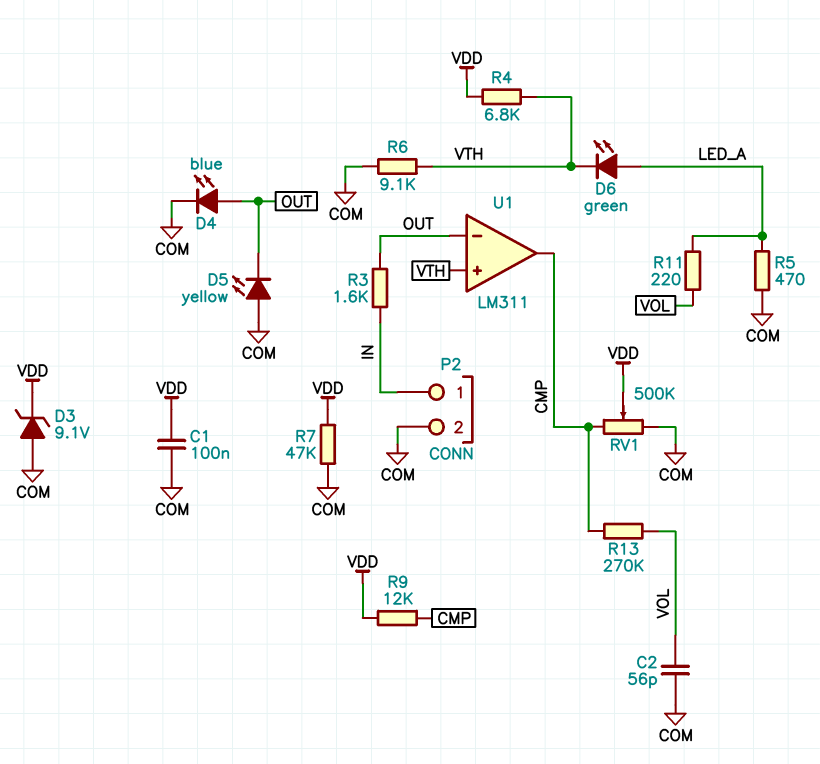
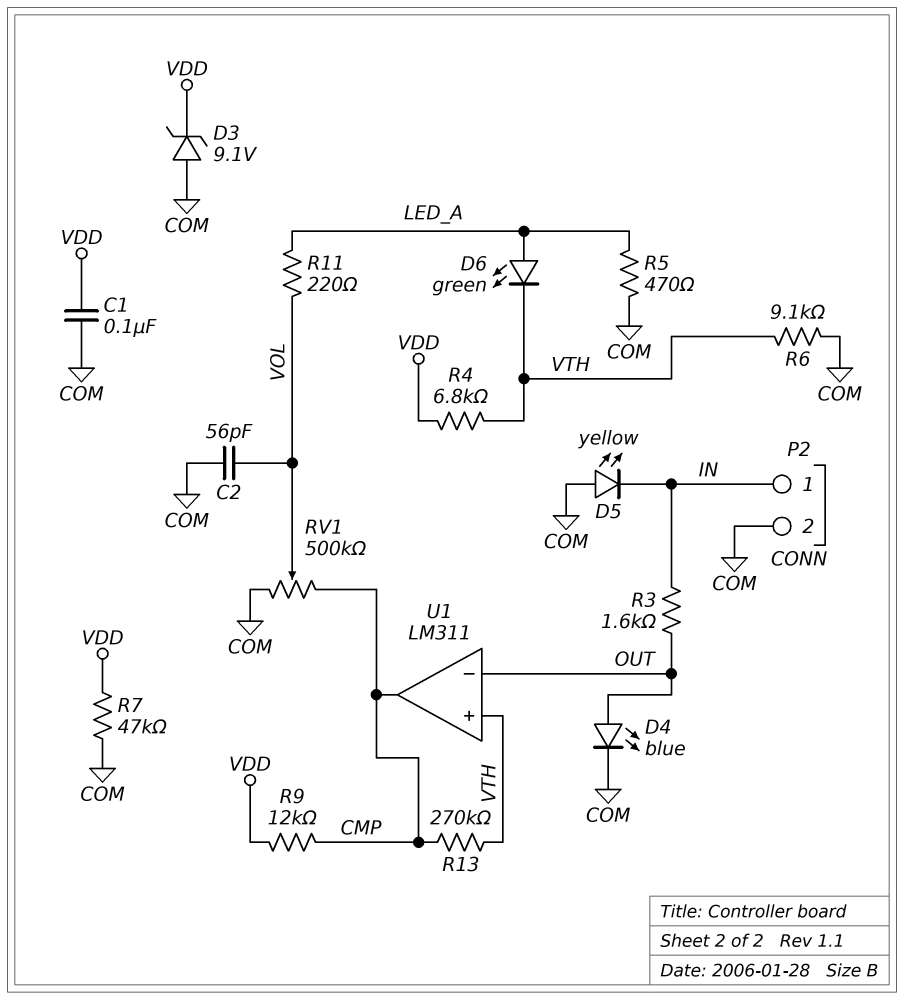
D5: LED yellow (A COM, K OUT) -> LED yellow (A COM, K IN)
R13: 270k (CMP, VOL) -> 270k (CMP, VTH)
RV1: 500k (CMP, COM, wiper VDD) -> 500k (CMP, COM, wiper VOL)

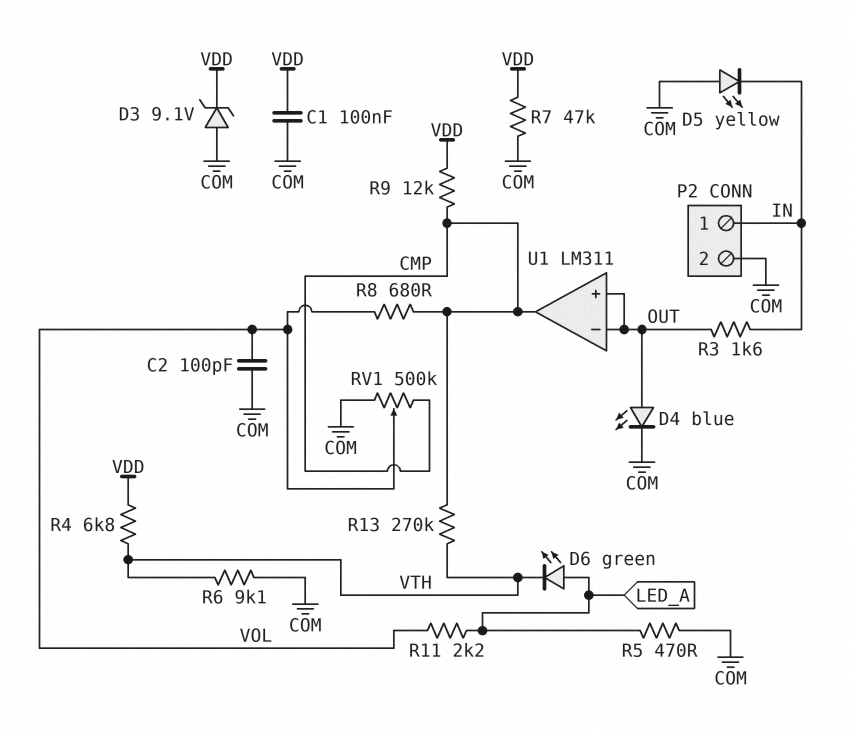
C2: 56pF (COM, VOL) -> 100pF (COM, VOL)
R8: none -> 680 (CMP, VOL)
R11: 220 (LED_A, VOL) -> 2.2k (LED_A, VOL)
U1 pin in+: VTH -> OUT

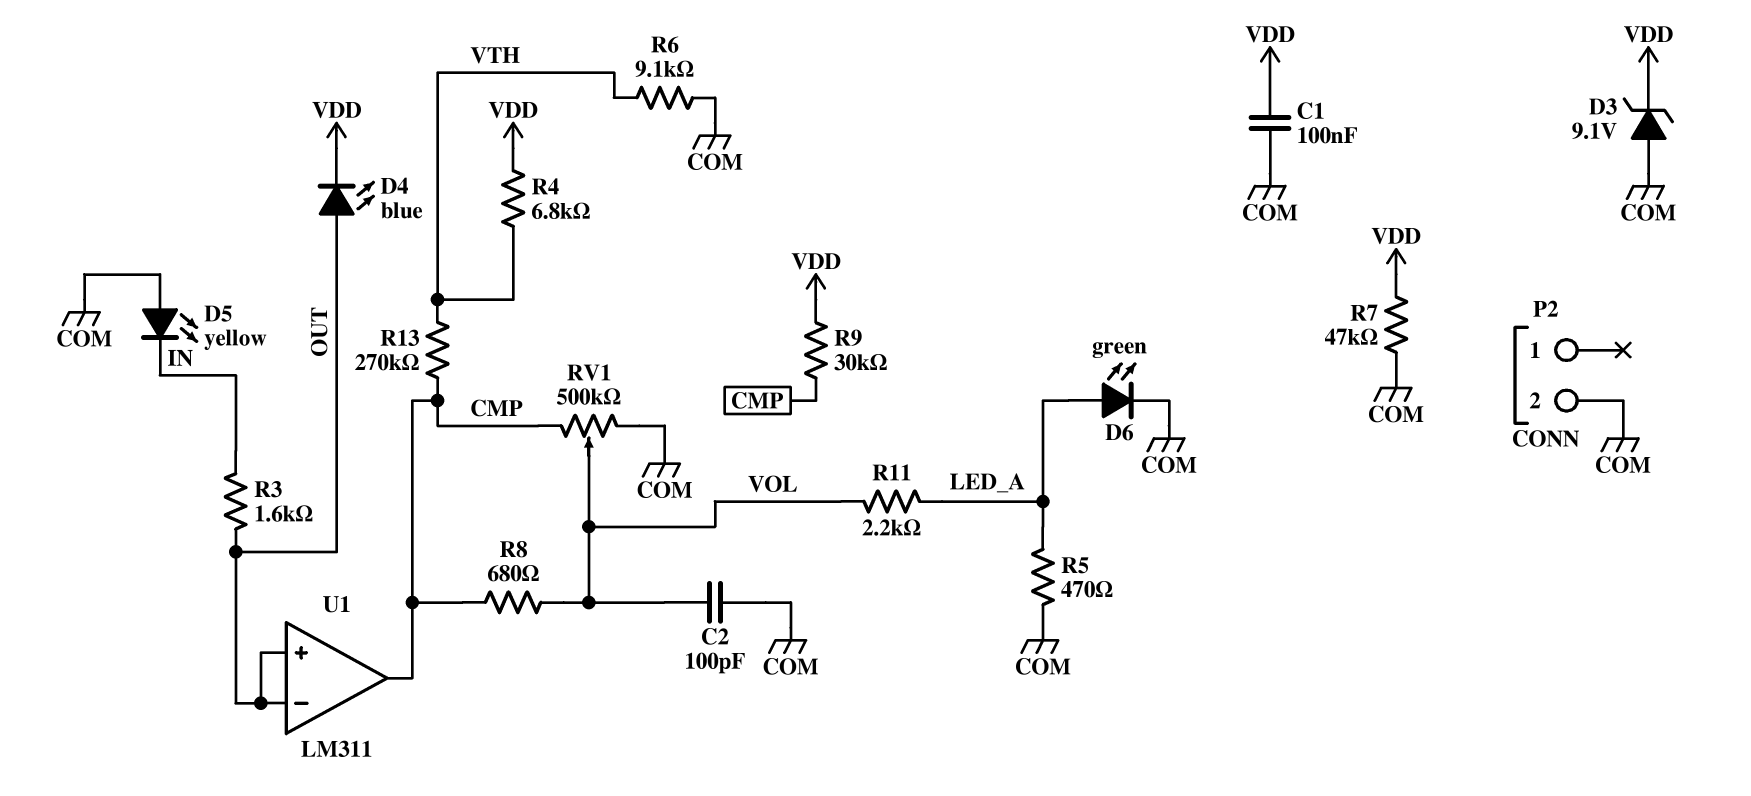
D4: LED blue (A OUT, K COM) -> LED blue (A OUT, K VDD)
D6: LED green (A LED_A, K VTH) -> LED green (A LED_A, K COM)
P2 pin 1: IN -> none
R9: 12k (CMP, VDD) -> 30k (CMP, VDD)

